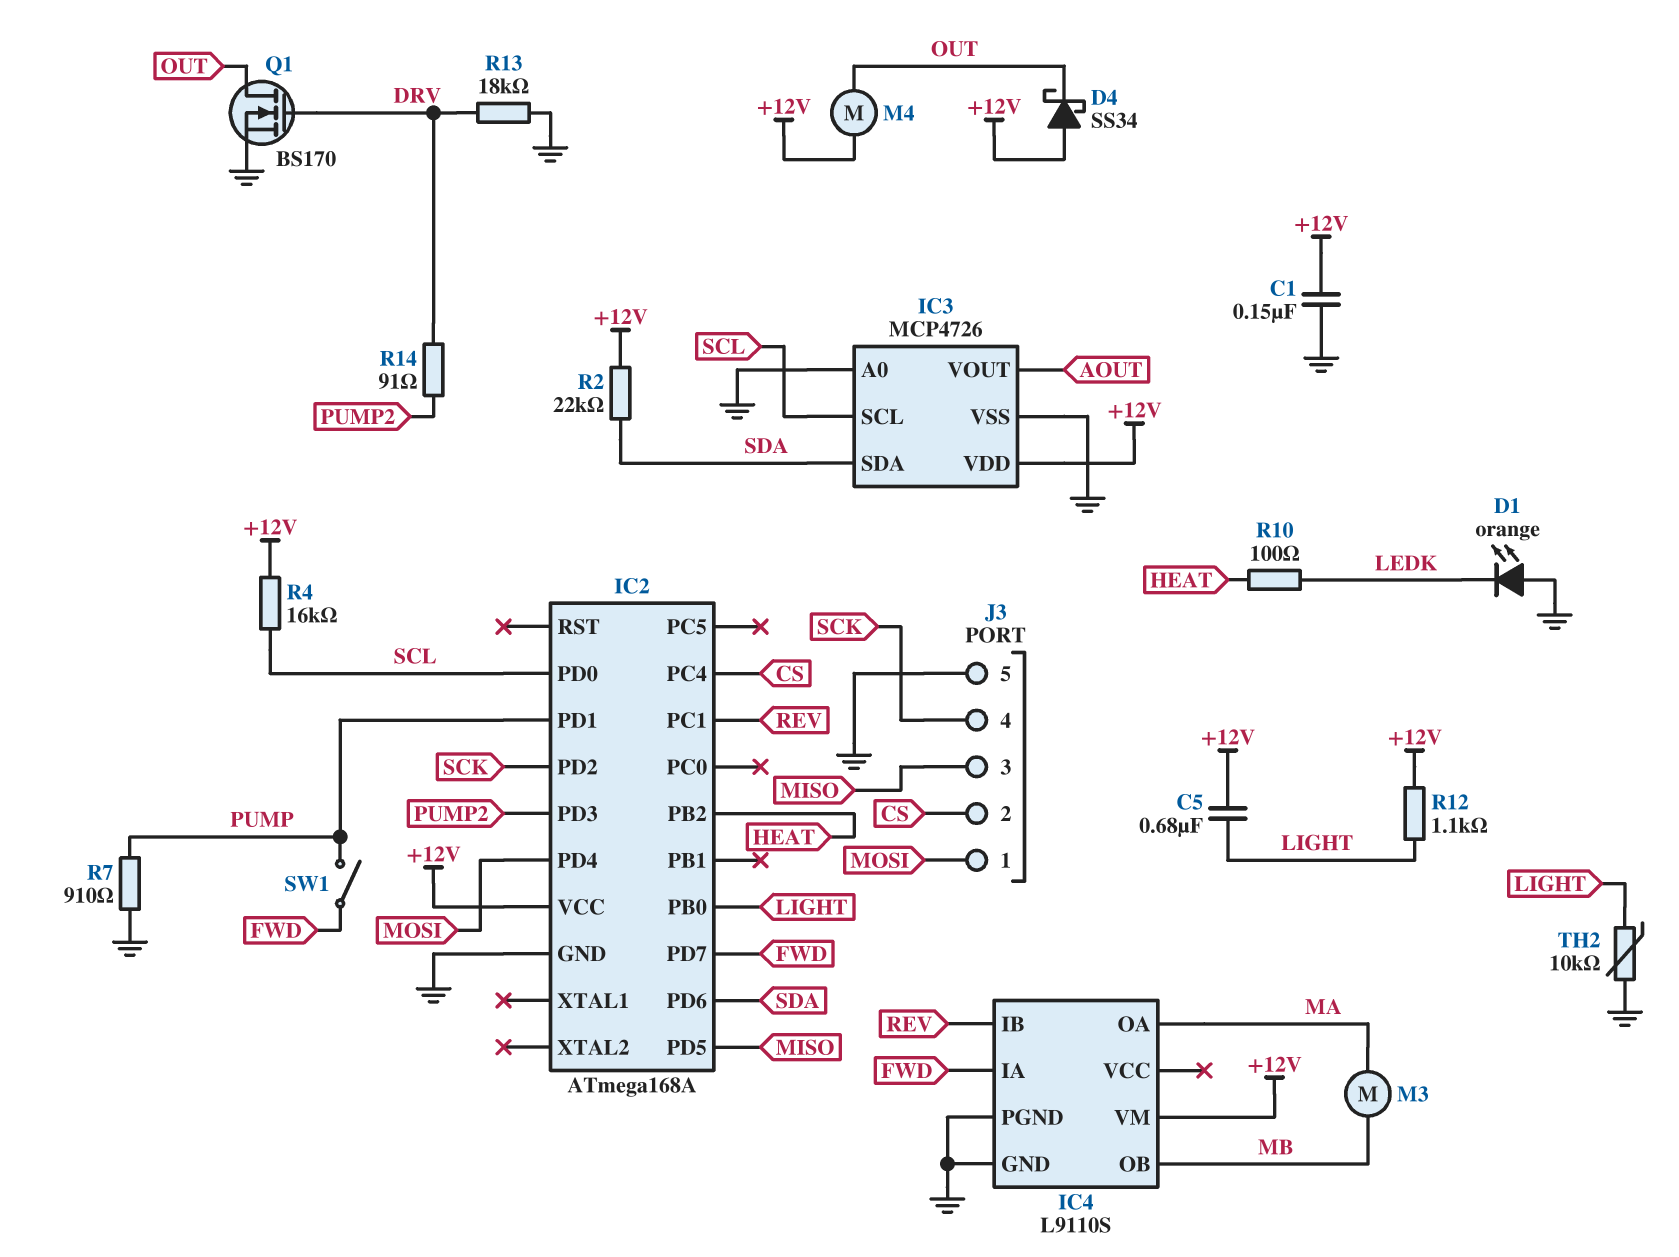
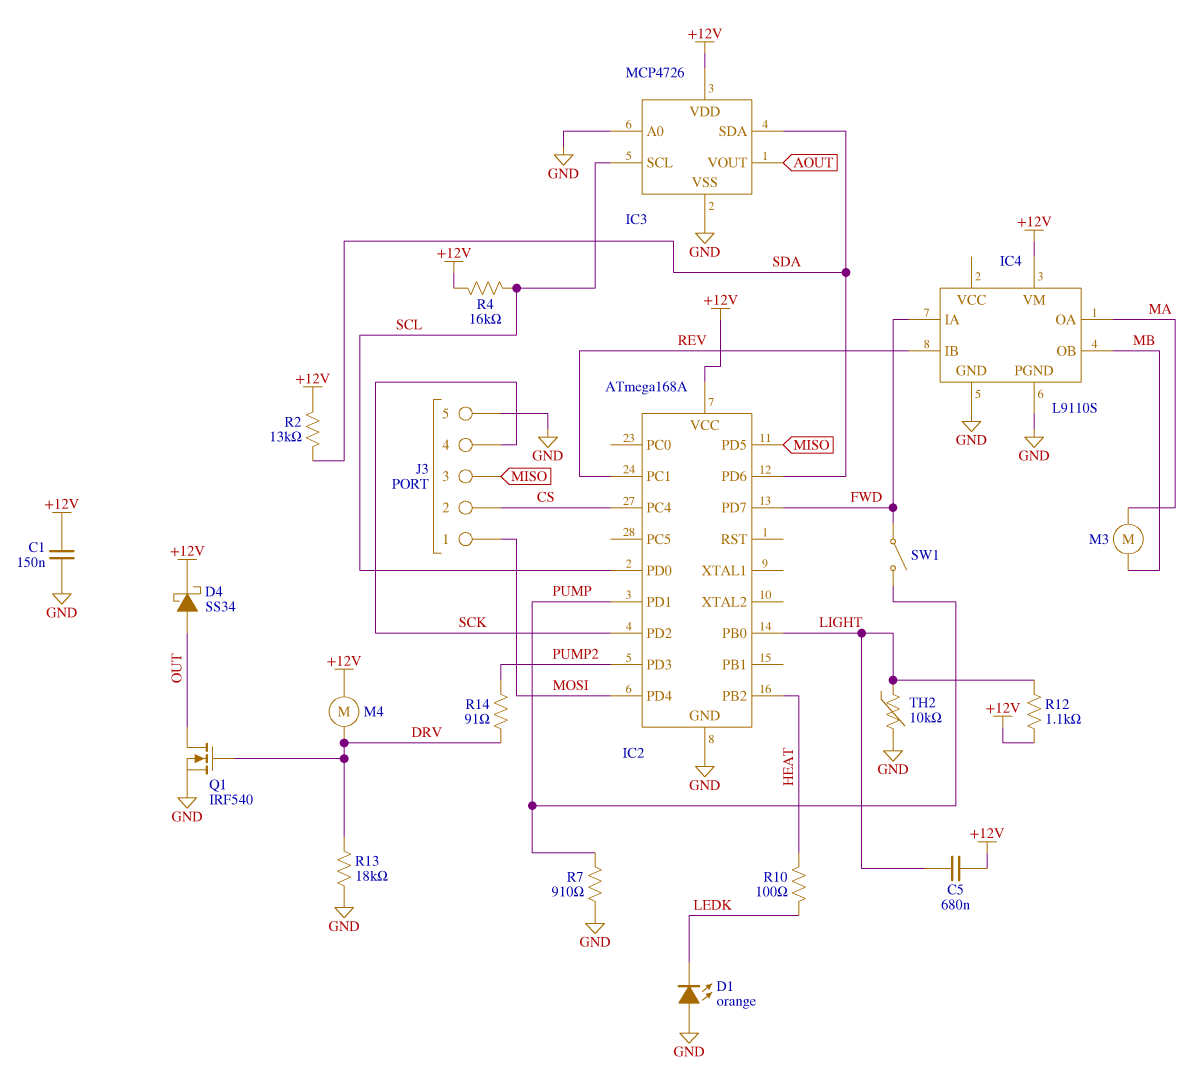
D4: schottky SS34 (A +12V, K OUT) -> schottky SS34 (A OUT, K +12V)
M4: motor (+12V, OUT) -> motor (+12V, DRV)
Q1: NMOS BS170 (G DRV, D OUT, S GND) -> NMOS IRF540 (G DRV, D OUT, S GND)
R2: 22k (+12V, SDA) -> 13k (+12V, SDA)

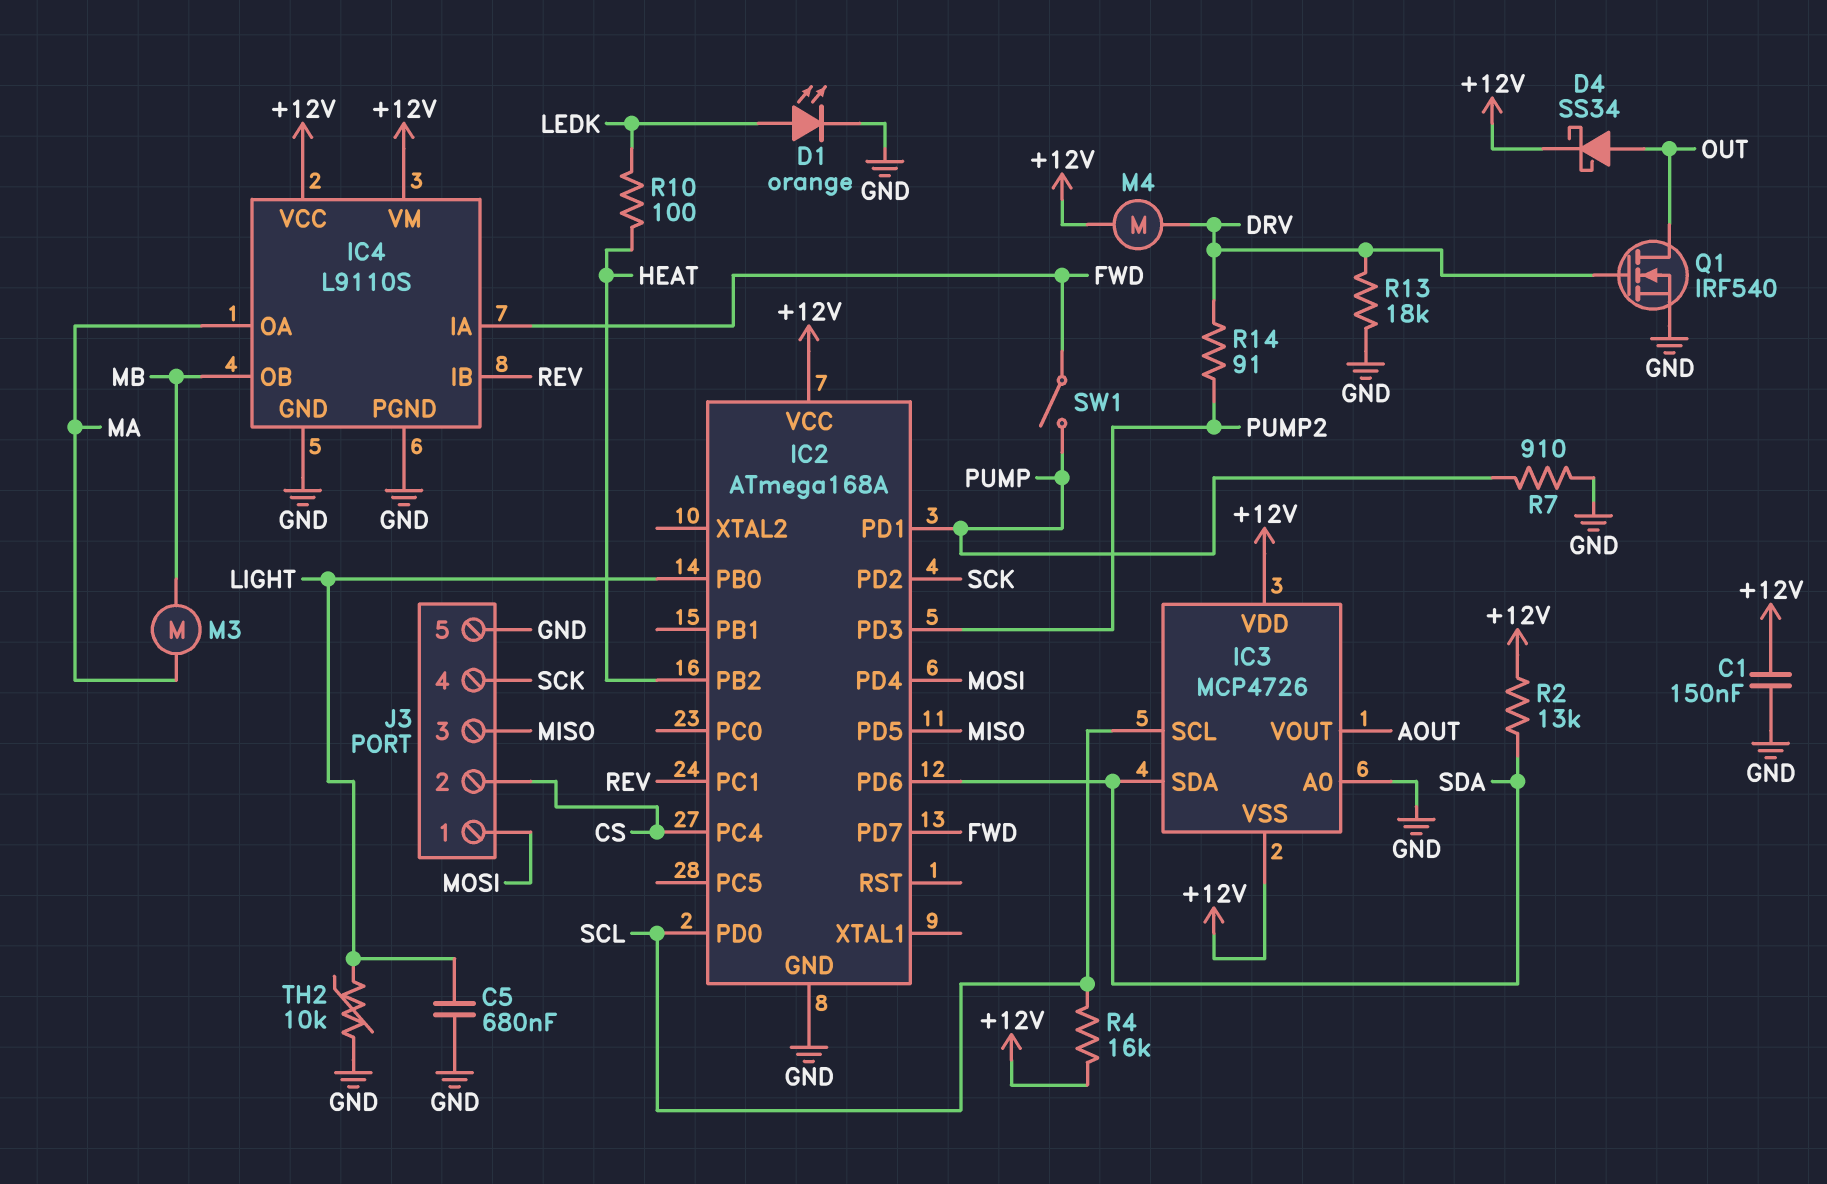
C5: 680nF (+12V, LIGHT) -> 680nF (GND, LIGHT)
D1: LED orange (A GND, K LEDK) -> LED orange (A LEDK, K GND)
IC3 pin VSS: GND -> +12V
IC4 pin VCC: none -> +12V
R12: 1.1k (+12V, LIGHT) -> none

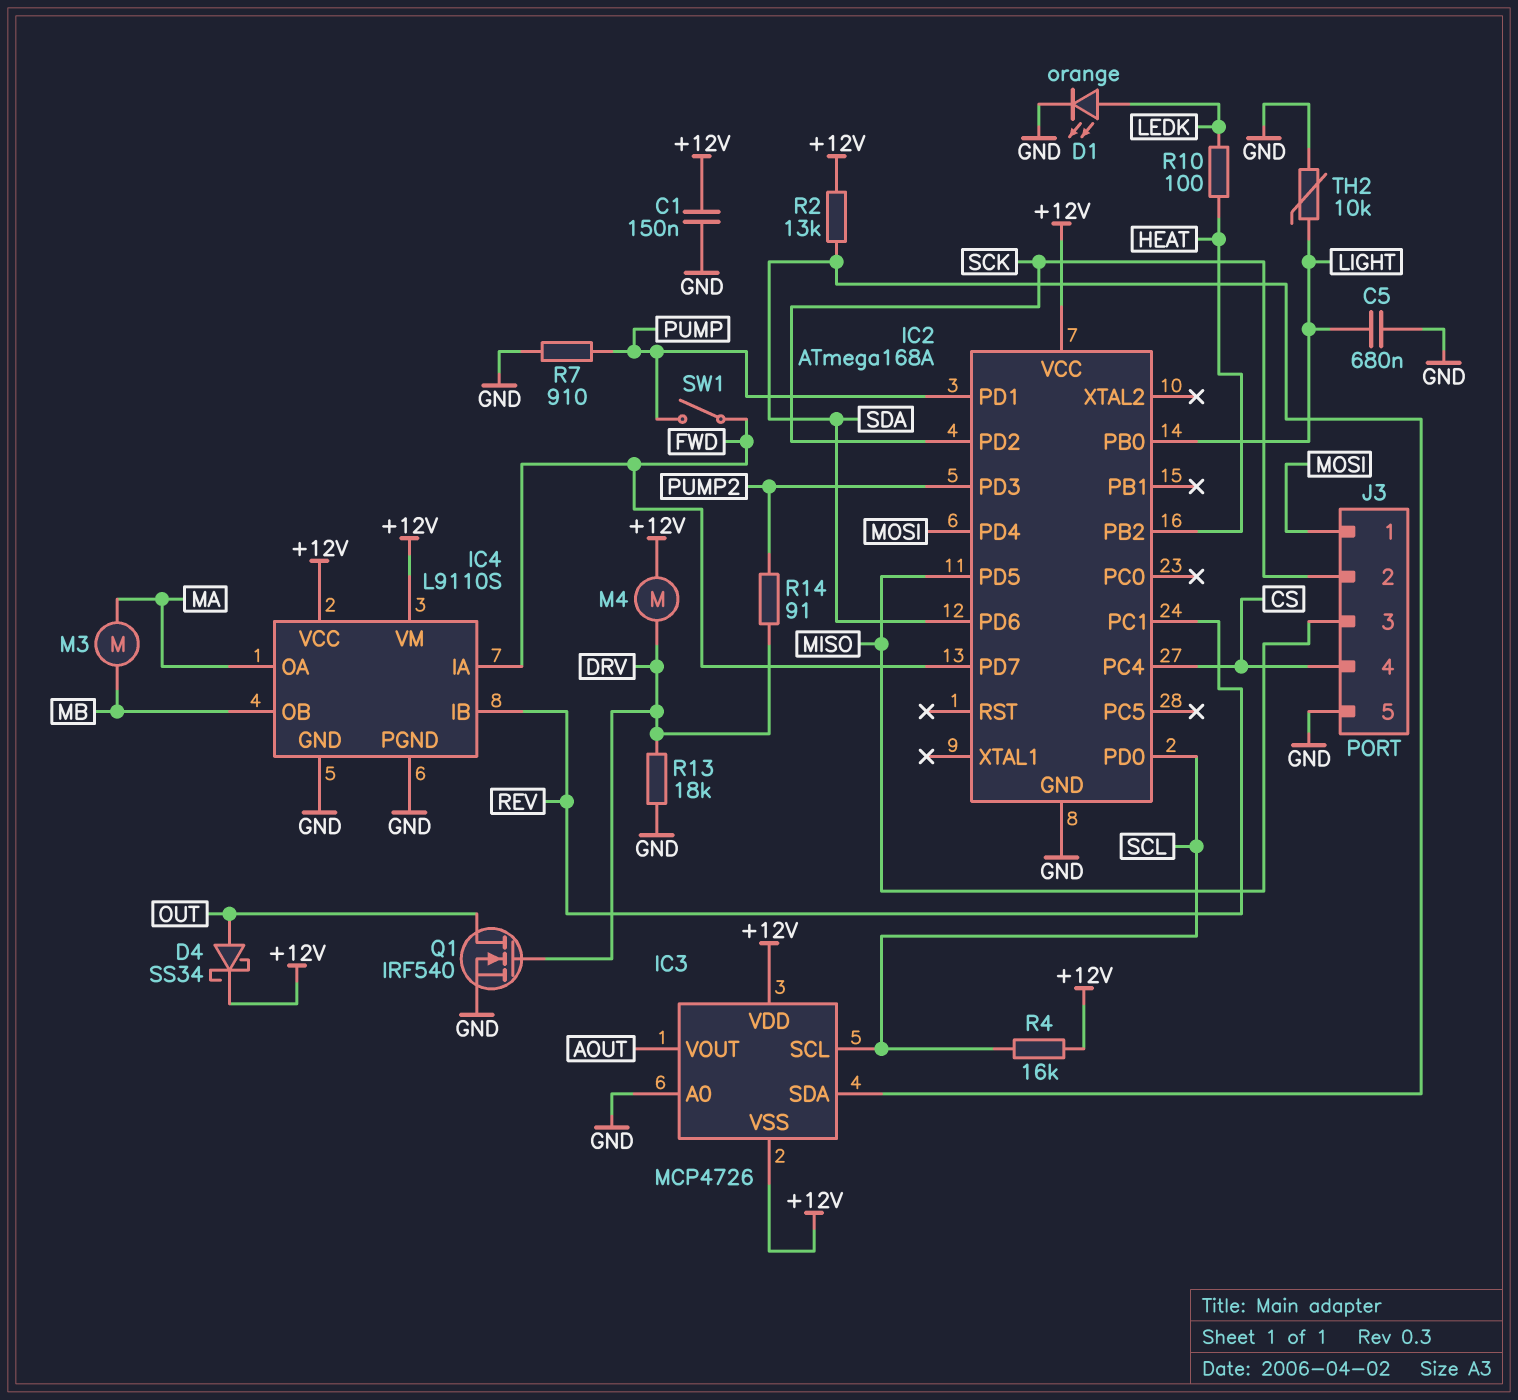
J3 pin 2: CS -> SCK
J3 pin 4: SCK -> CS

